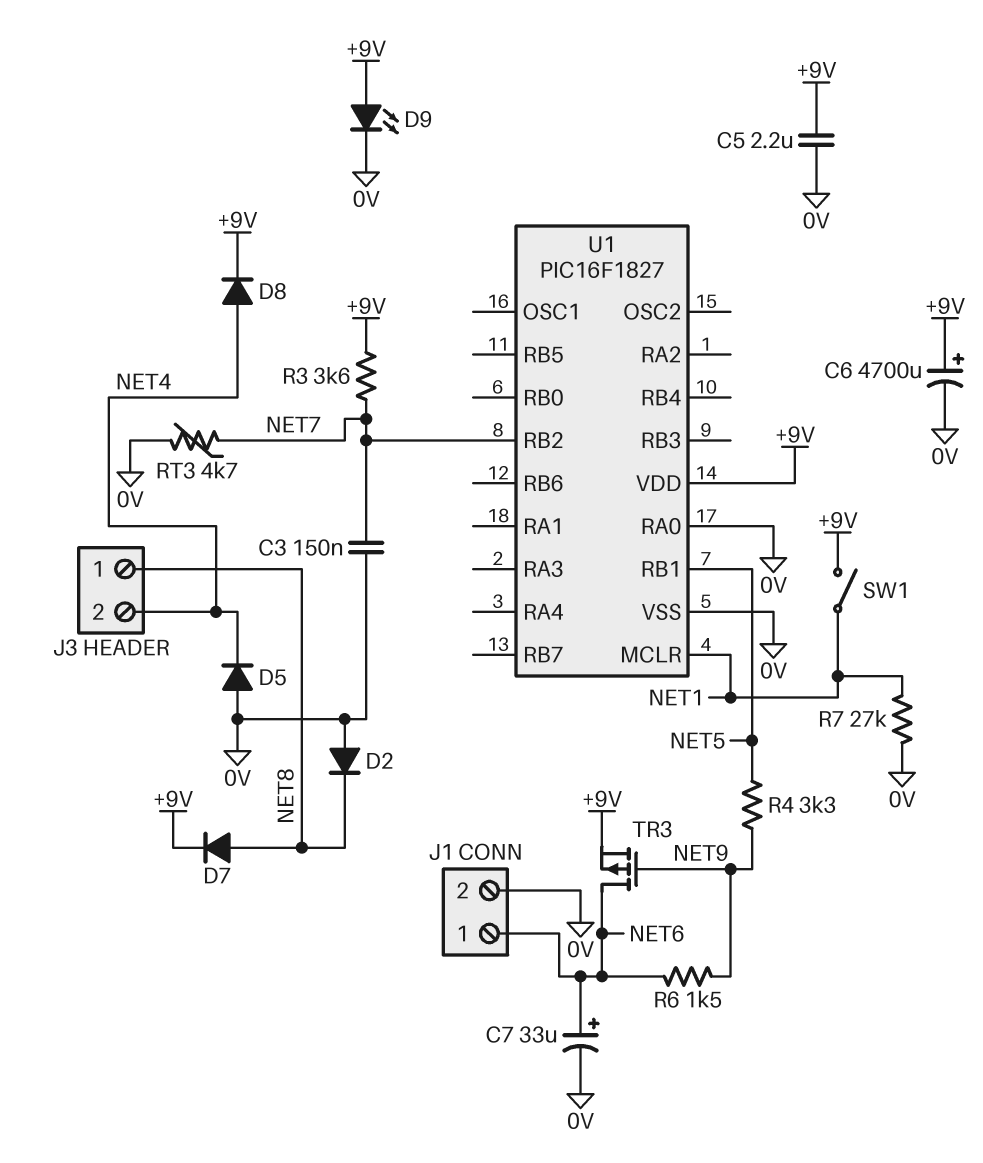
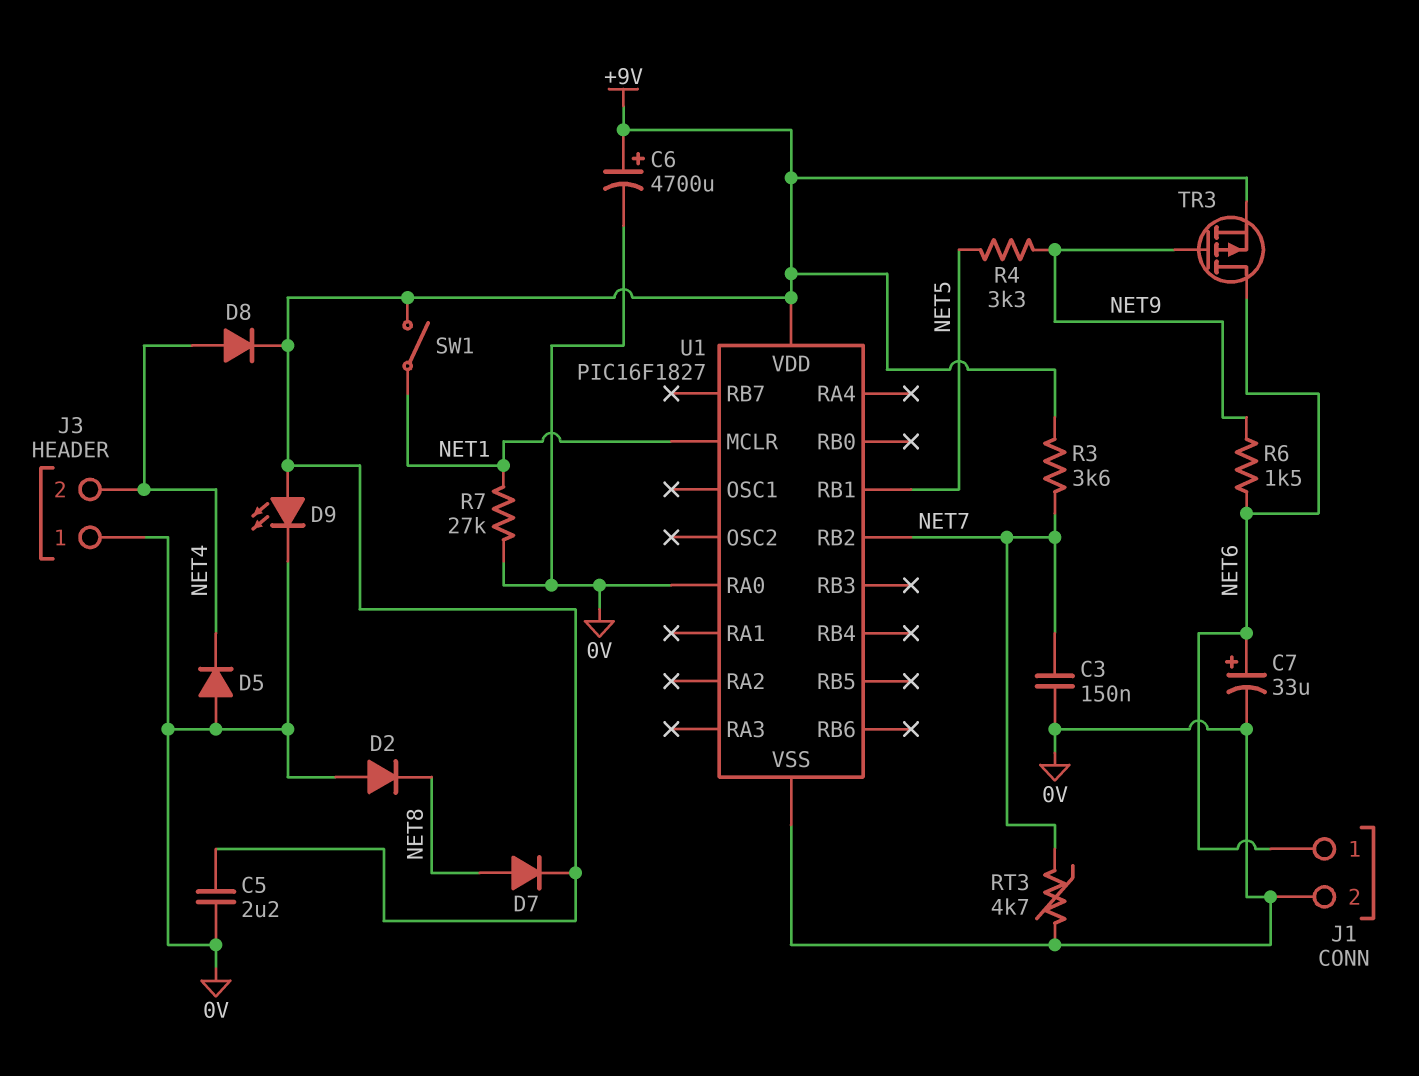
J3 pin 1: NET8 -> 0V

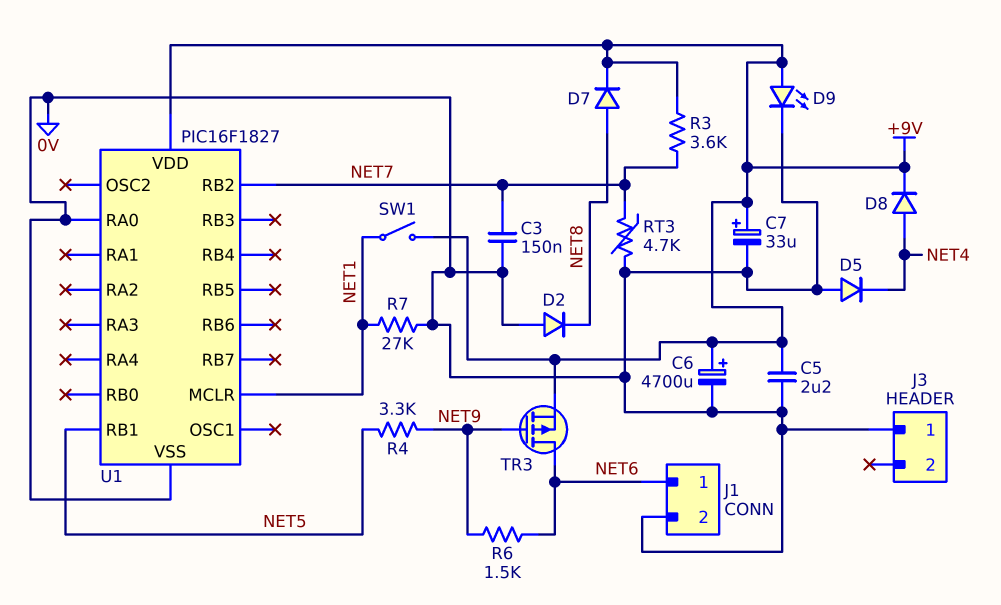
C7: 33uF (plus NET6, minus 0V) -> 33uF (plus +9V, minus 0V)
J3 pin 2: NET4 -> none

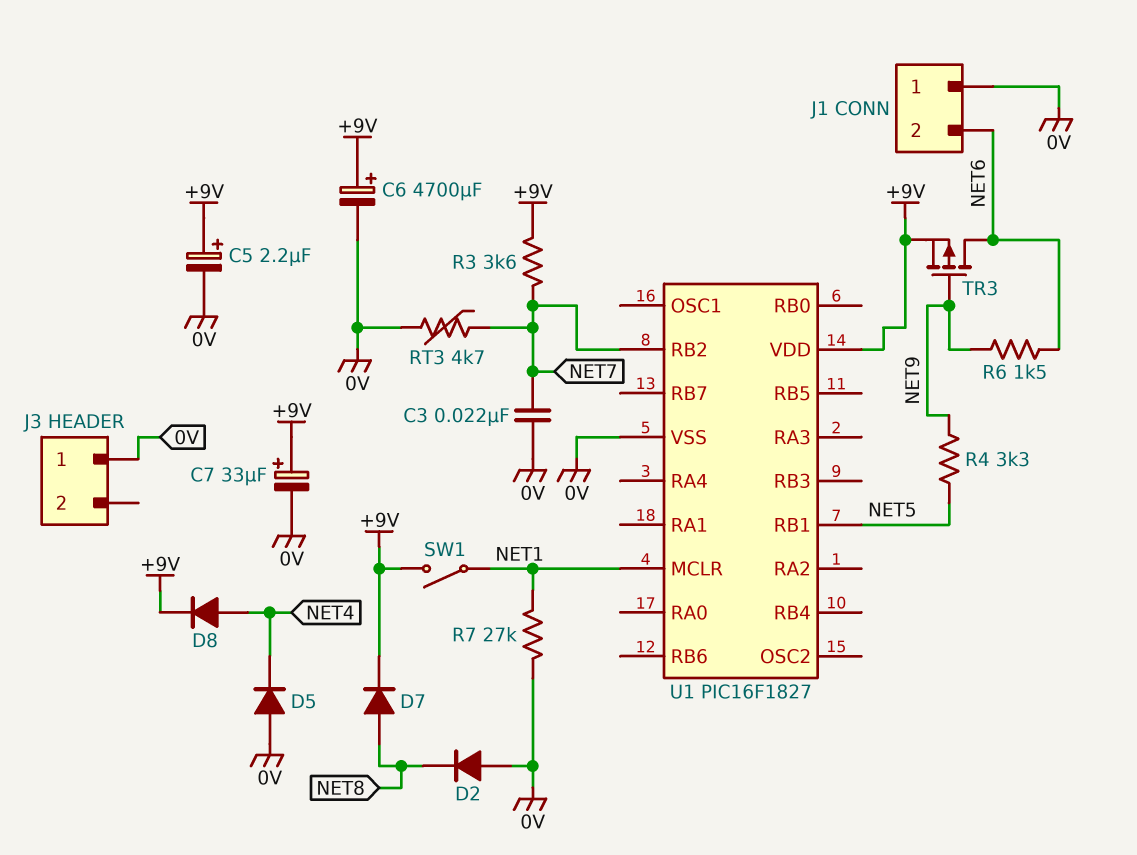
C3: 150nF (0V, NET7) -> 22nF (0V, NET7)
C5: 2.2uF (+9V, 0V) -> 2.2uF (plus +9V, minus 0V)
D9: LED (A +9V, K 0V) -> none
J1 pin 1: NET6 -> 0V
J1 pin 2: 0V -> NET6
U1 pin RA0: 0V -> none

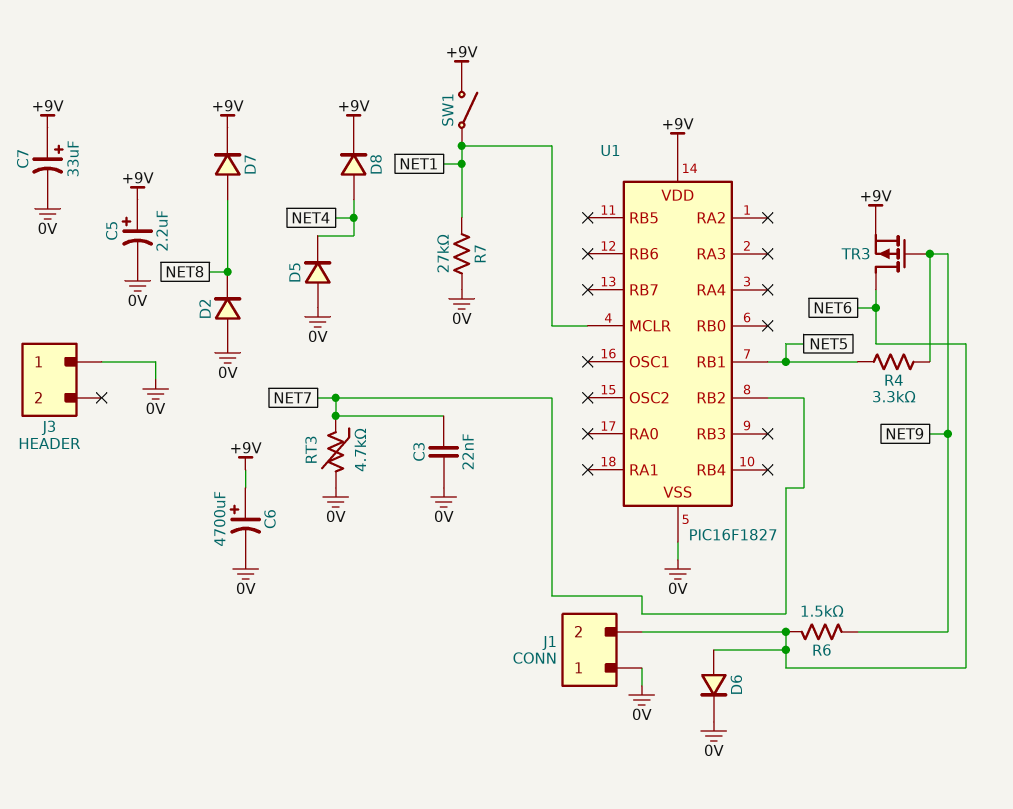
D6: none -> diode (A NET6, K 0V)
R3: 3.6k (+9V, NET7) -> none

